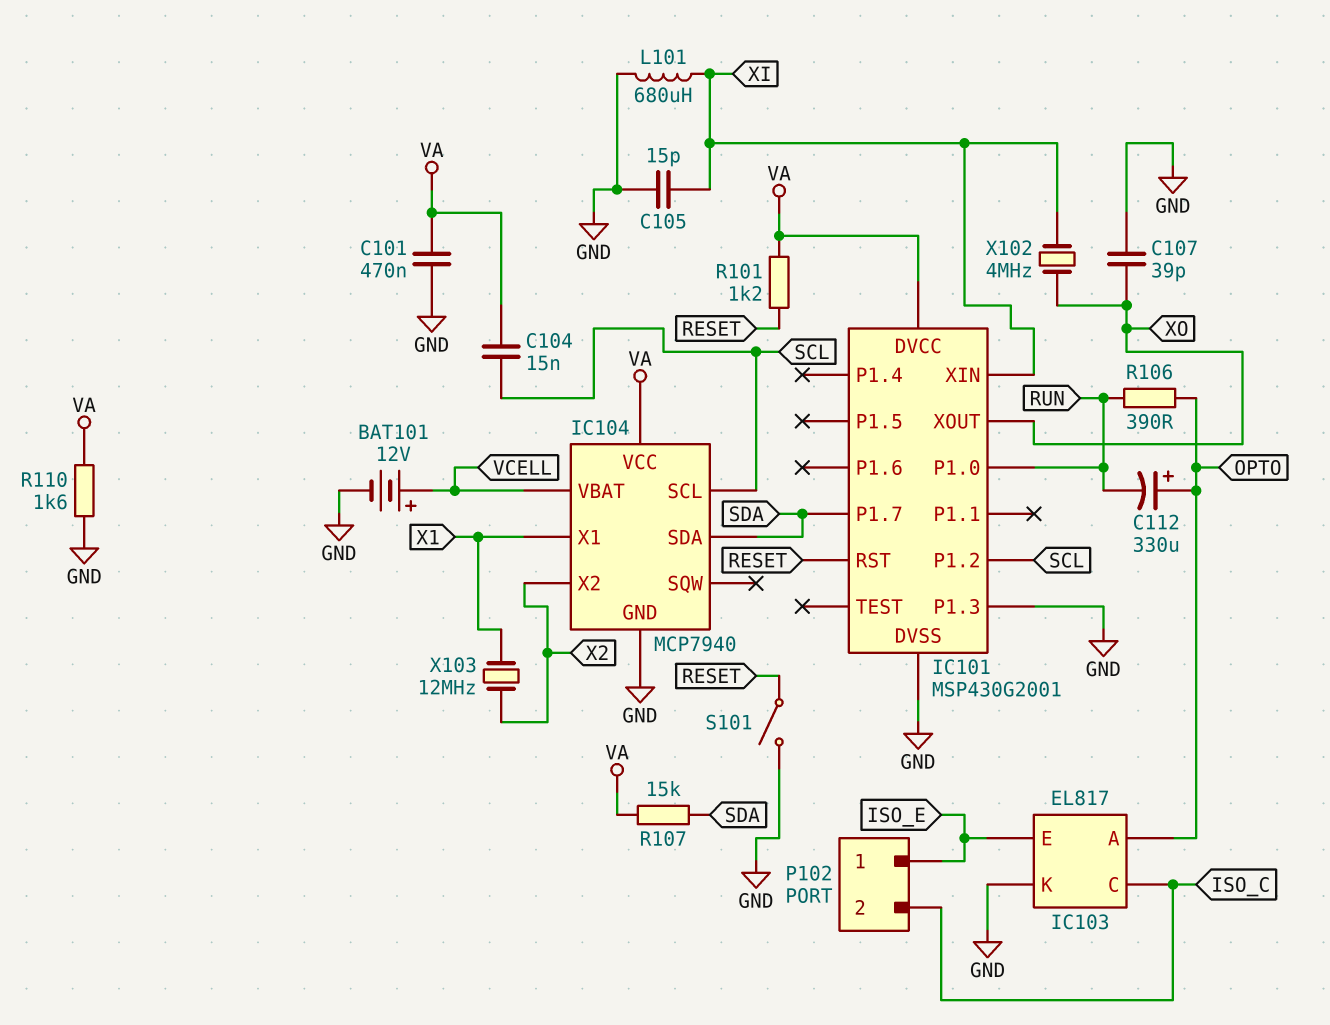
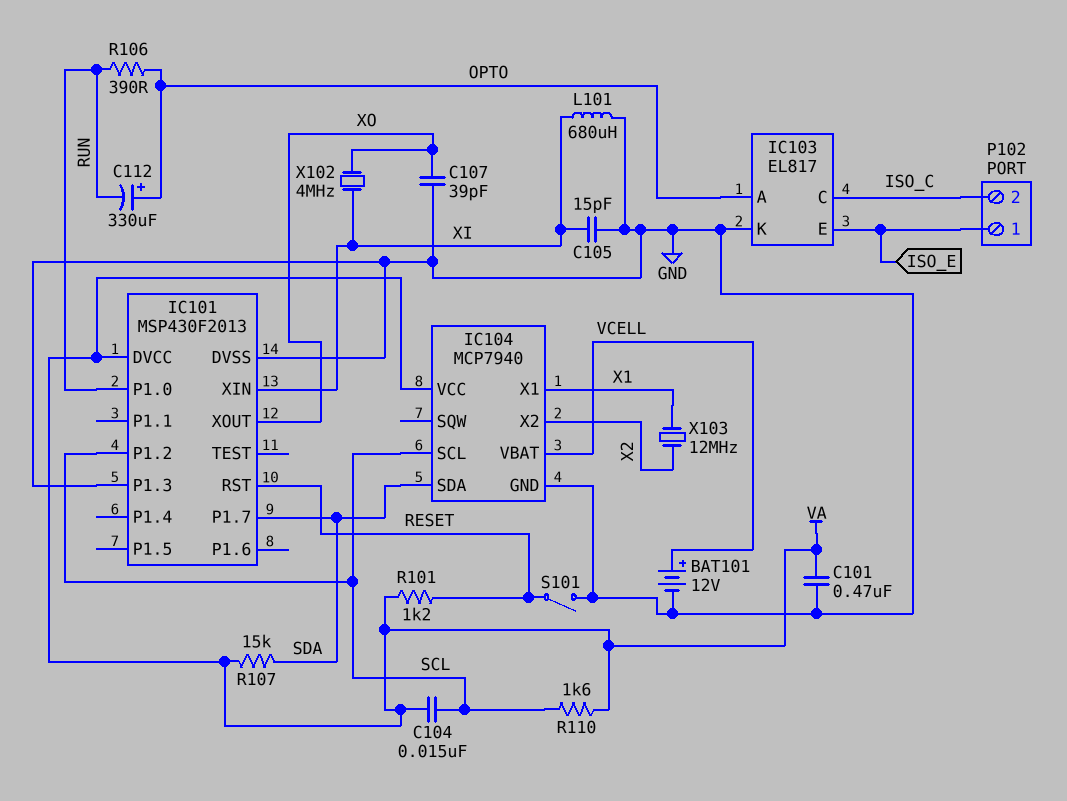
IC101: MSP430G2001 -> MSP430F2013
R110: 1.6k (GND, VA) -> 1.6k (SCL, VA)

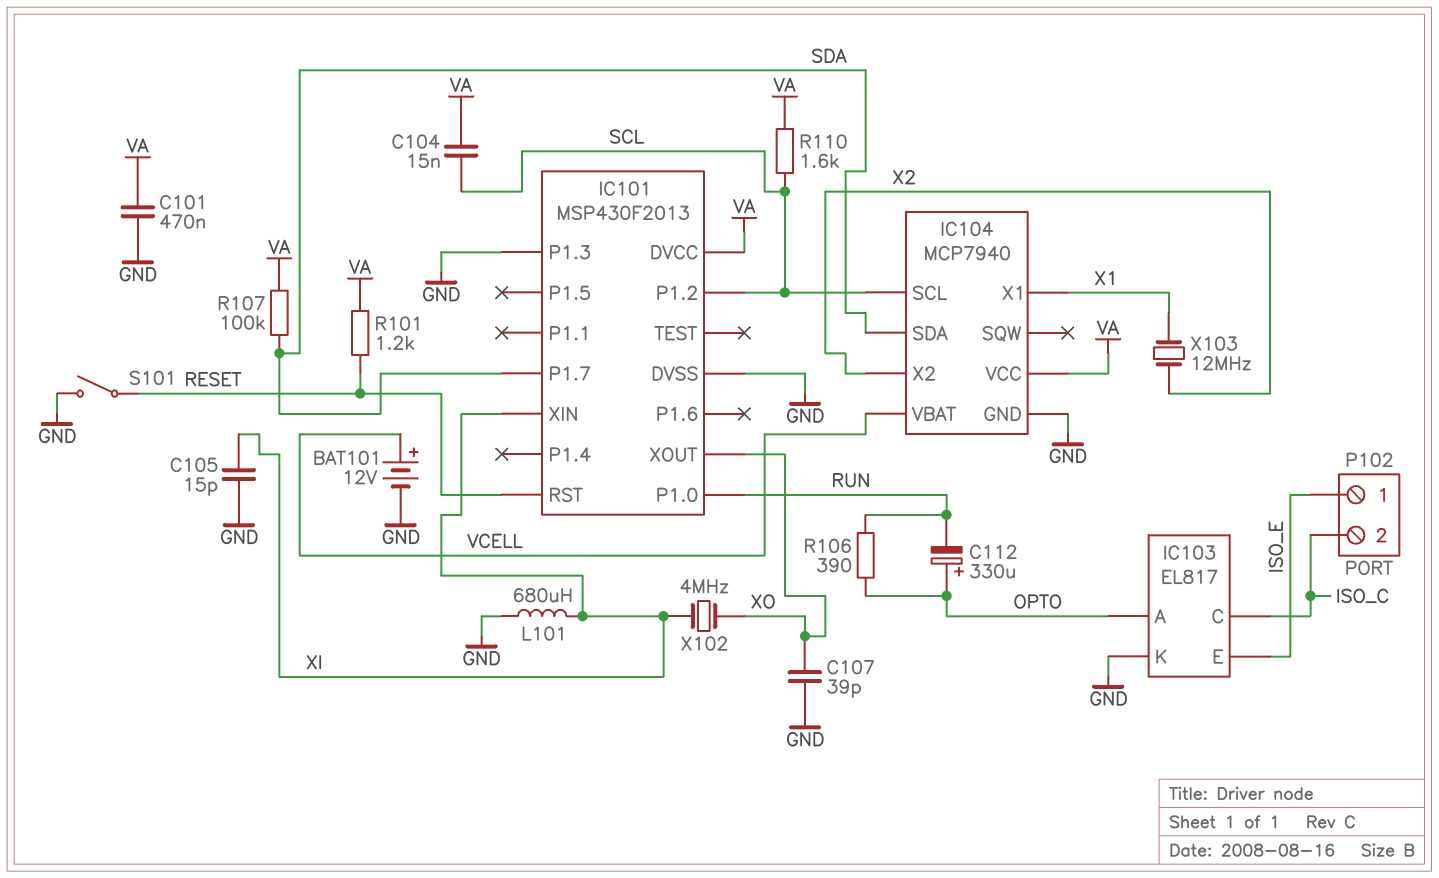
R107: 15k (SDA, VA) -> 100k (SDA, VA)

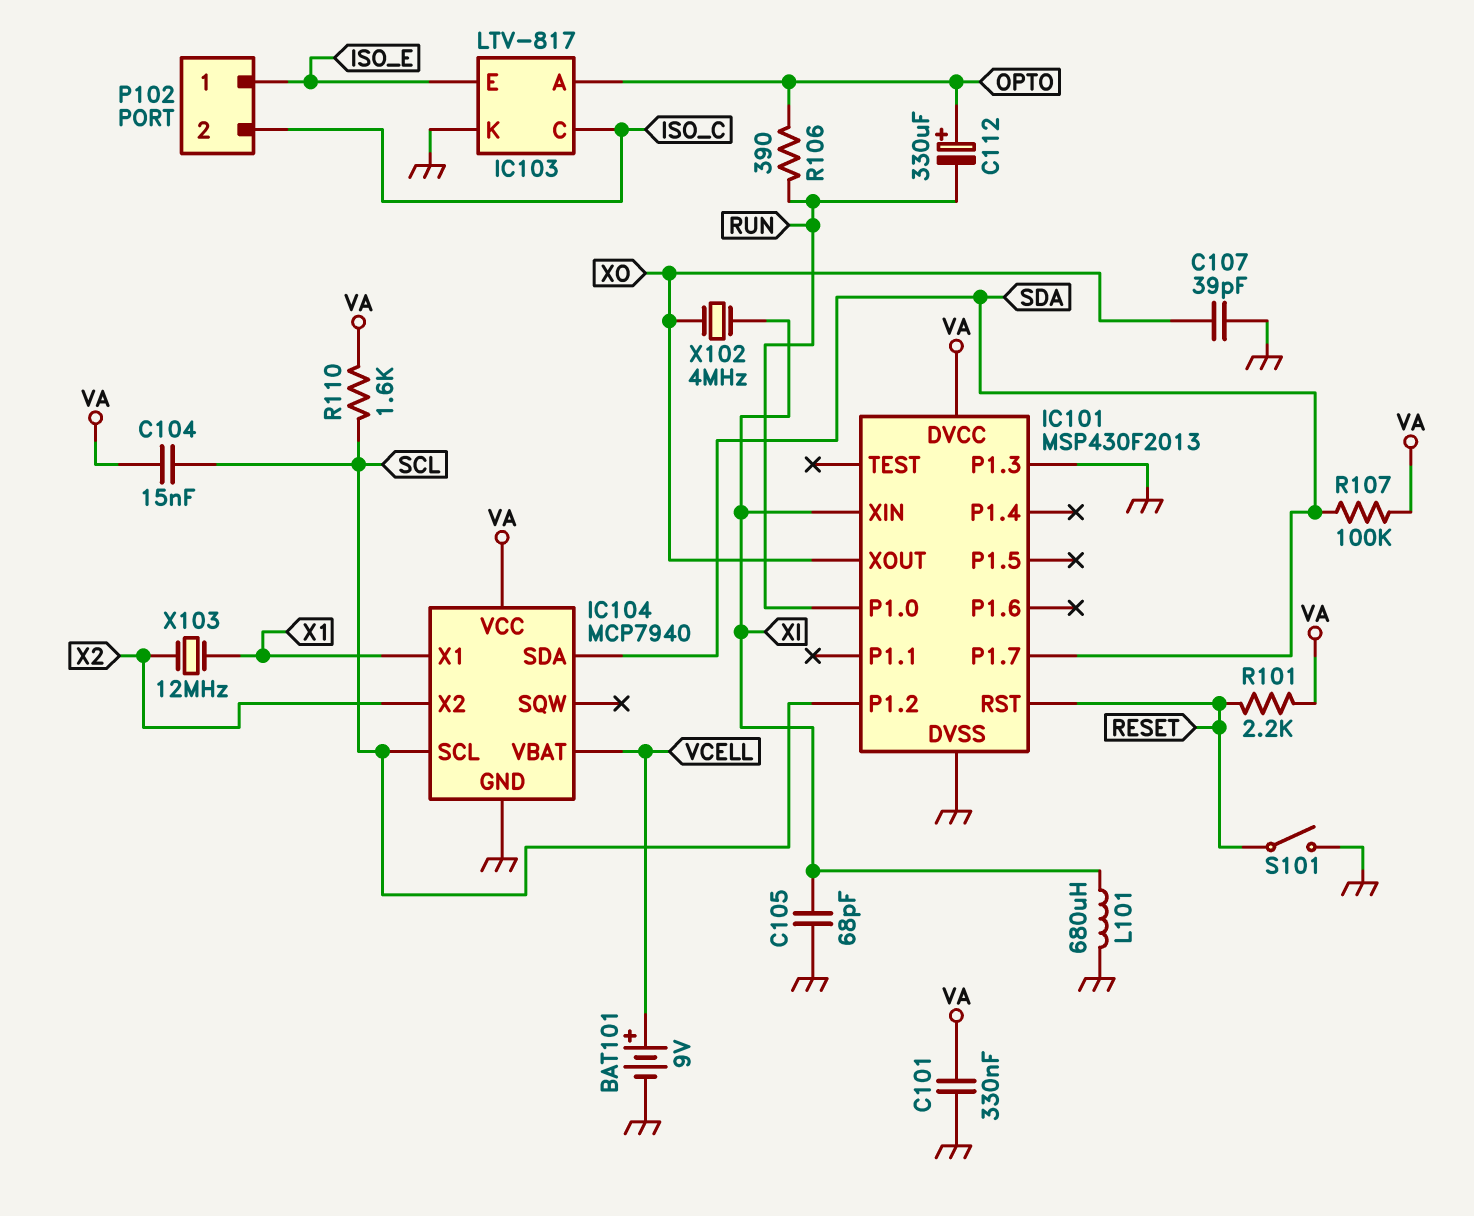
BAT101: 12V (plus VCELL, minus GND) -> 9V (plus VCELL, minus GND)
C101: 470nF (GND, VA) -> 330nF (GND, VA)
C105: 15pF (GND, XI) -> 68pF (GND, XI)
IC103: EL817 -> LTV-817
R101: 1.2k (RESET, VA) -> 2.2k (RESET, VA)

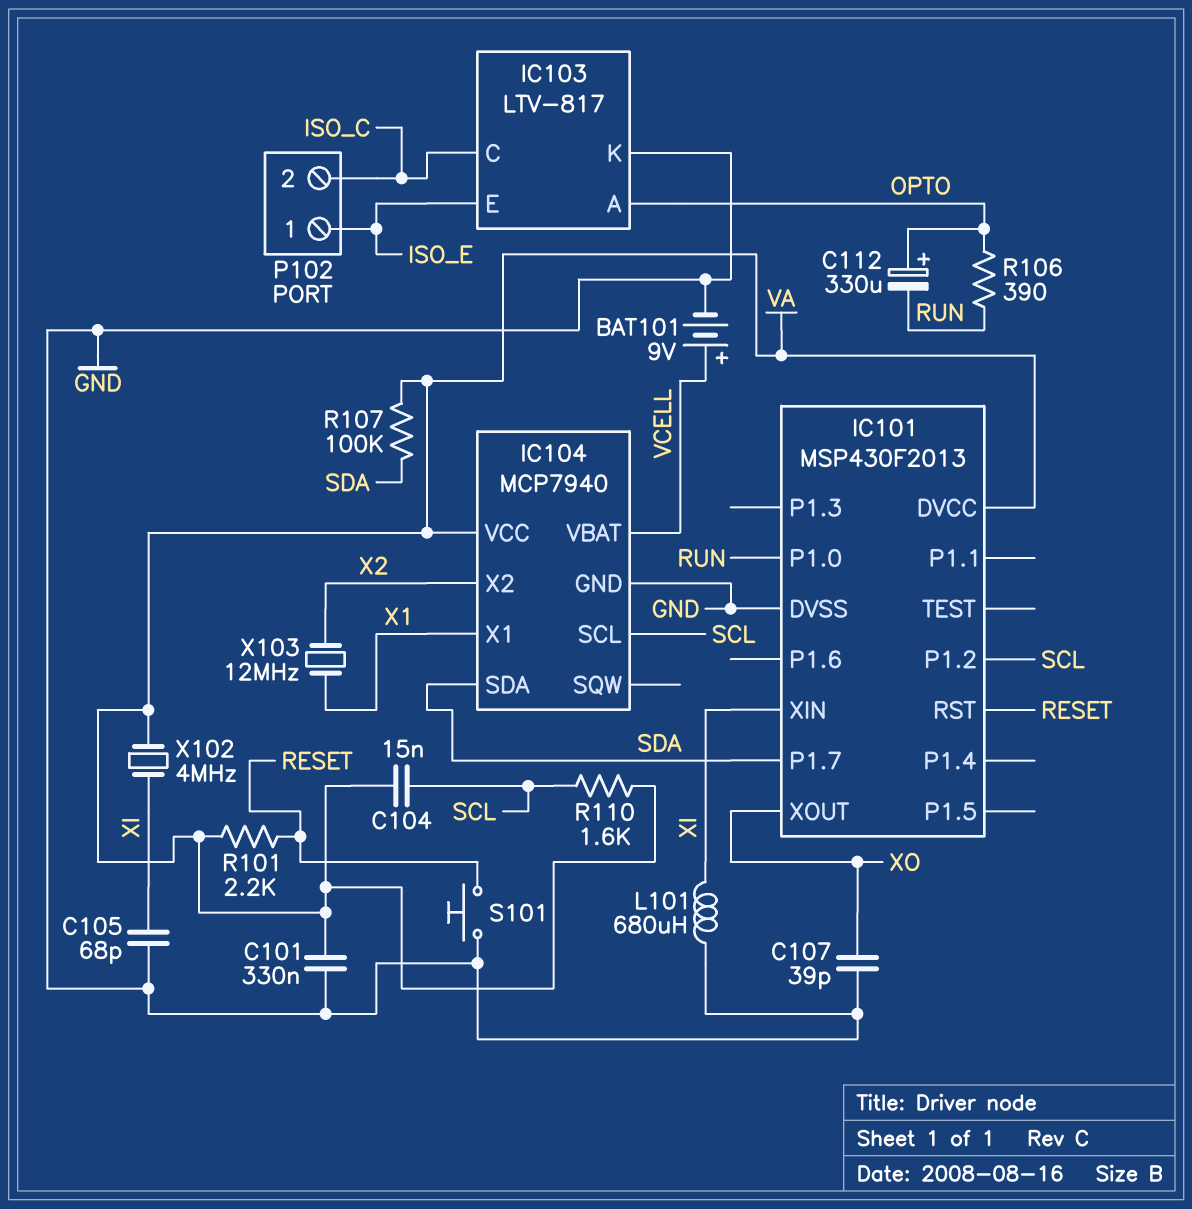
IC101 pin P1.3: GND -> none
S101: switch (GND, RESET) -> button (GND, RESET)
X102: 4MHz (XI, XO) -> 4MHz (VA, XI)

